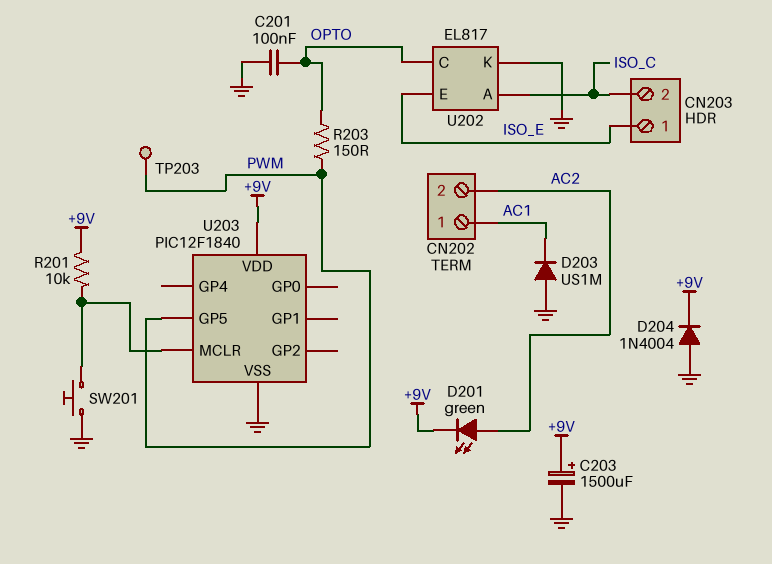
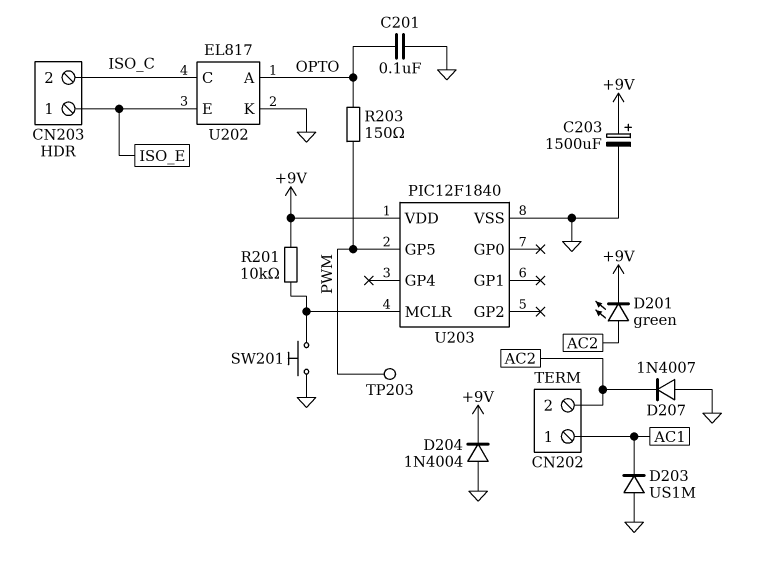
D207: none -> diode 1N4007 (A GND, K AC2)
U202 pin A: ISO_C -> OPTO
U202 pin C: OPTO -> ISO_C

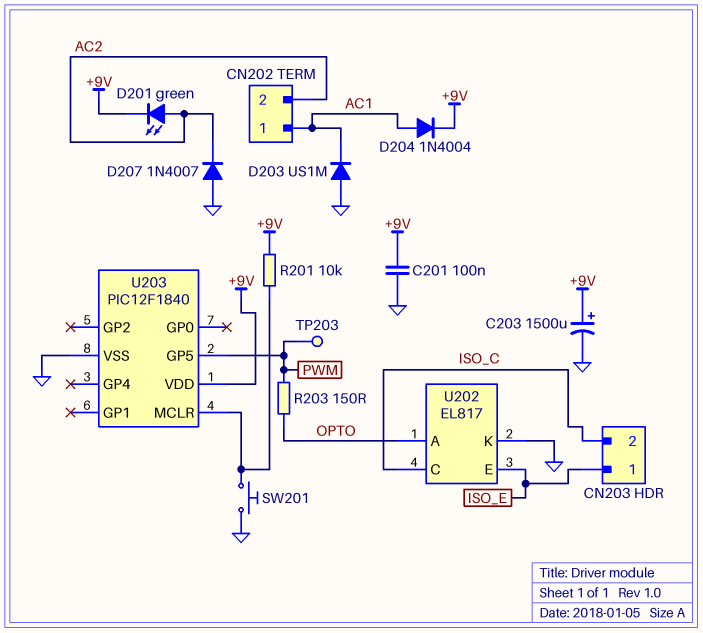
C201: 100nF (GND, OPTO) -> 100nF (+9V, GND)
D204: diode 1N4004 (A GND, K +9V) -> diode 1N4004 (A AC1, K +9V)

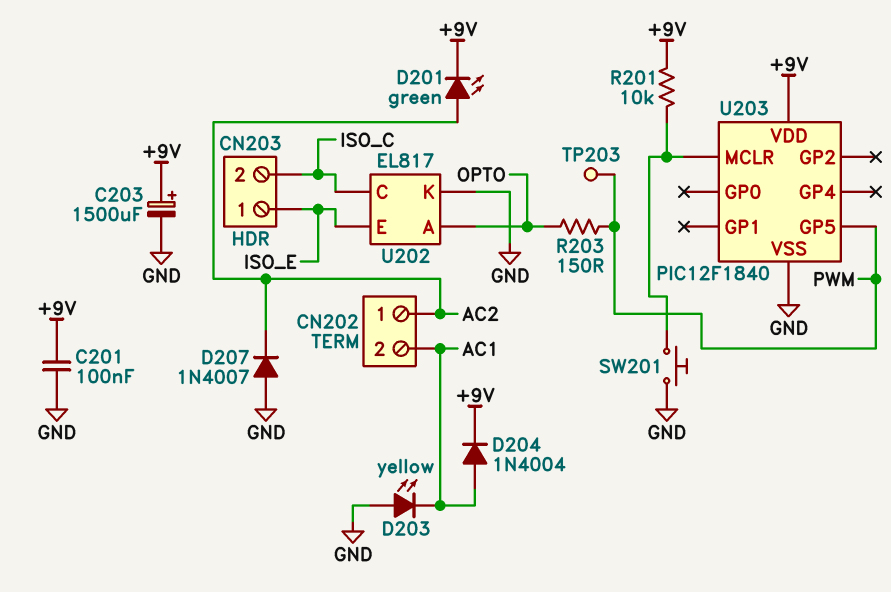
CN202 pin 1: AC1 -> AC2
CN202 pin 2: AC2 -> AC1
D203: diode US1M (A GND, K AC1) -> LED yellow (A GND, K AC1)

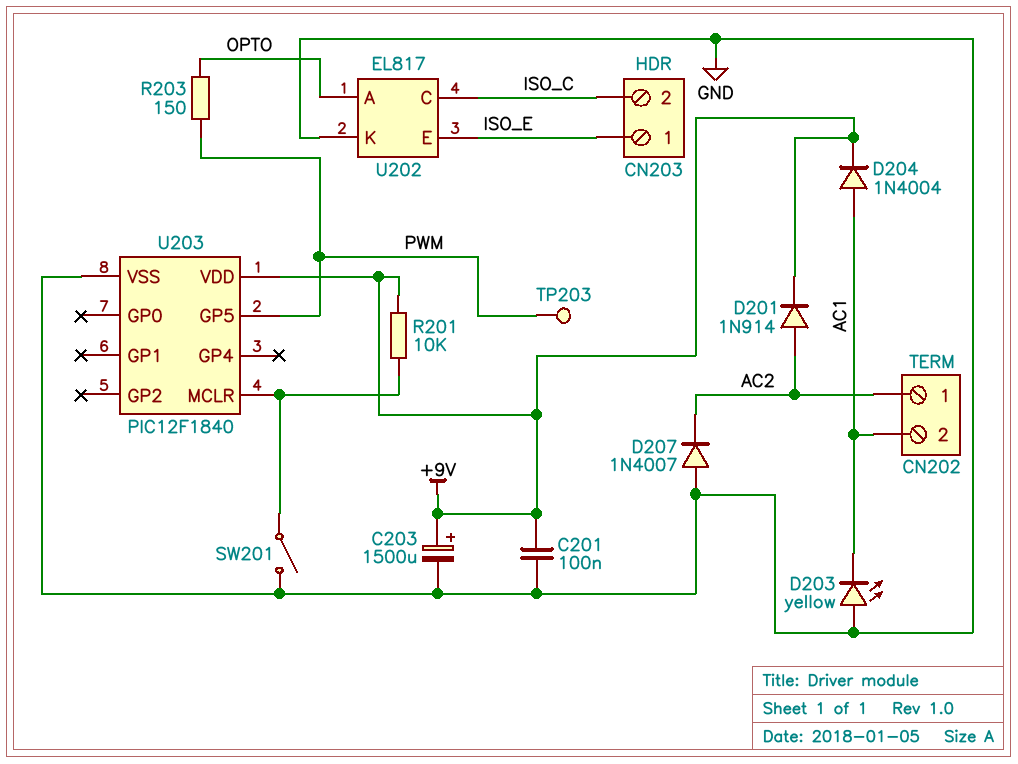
D201: LED green (A AC2, K +9V) -> diode 1N914 (A AC2, K +9V)
SW201: button (GND, U203/MCLR) -> switch (GND, U203/MCLR)

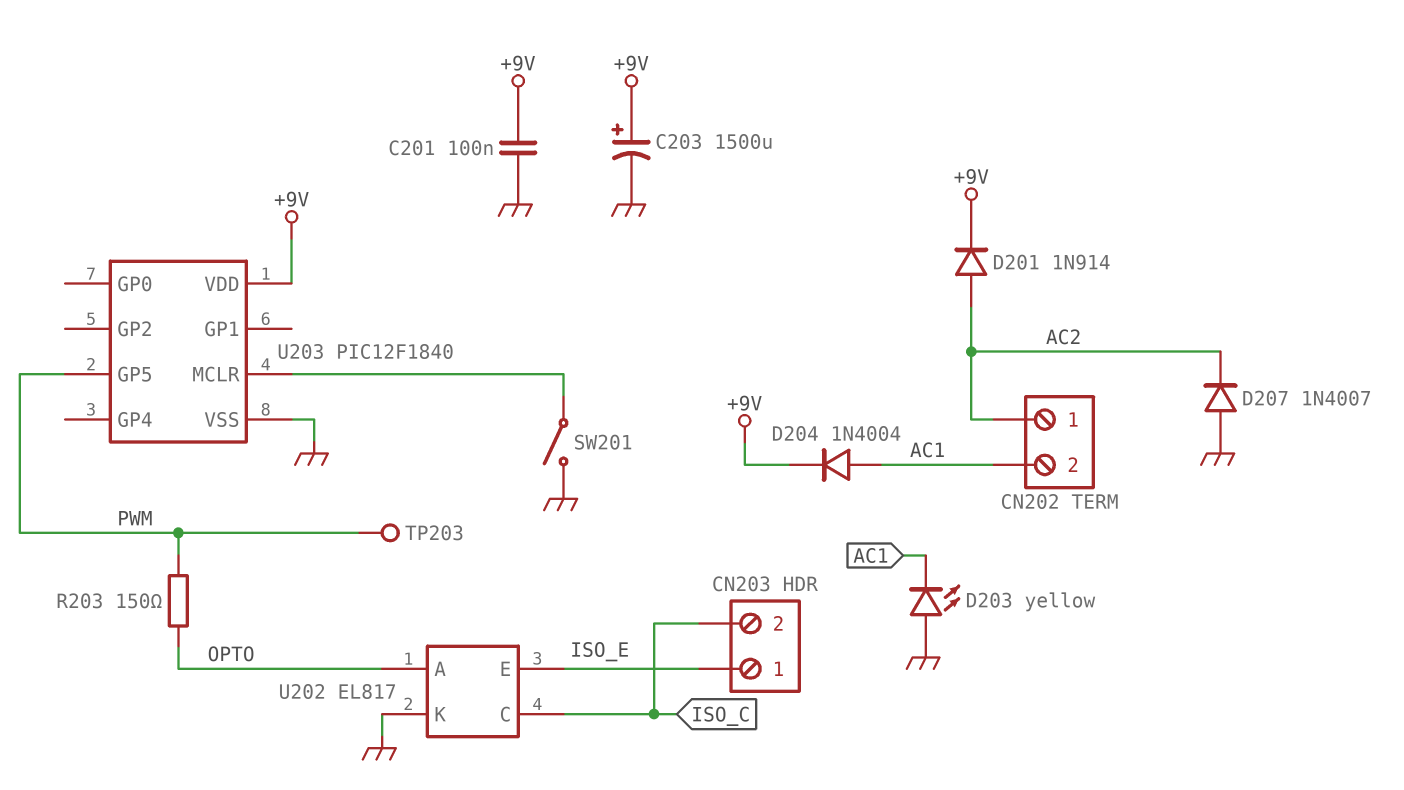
R201: 10k (+9V, U203/MCLR) -> none

